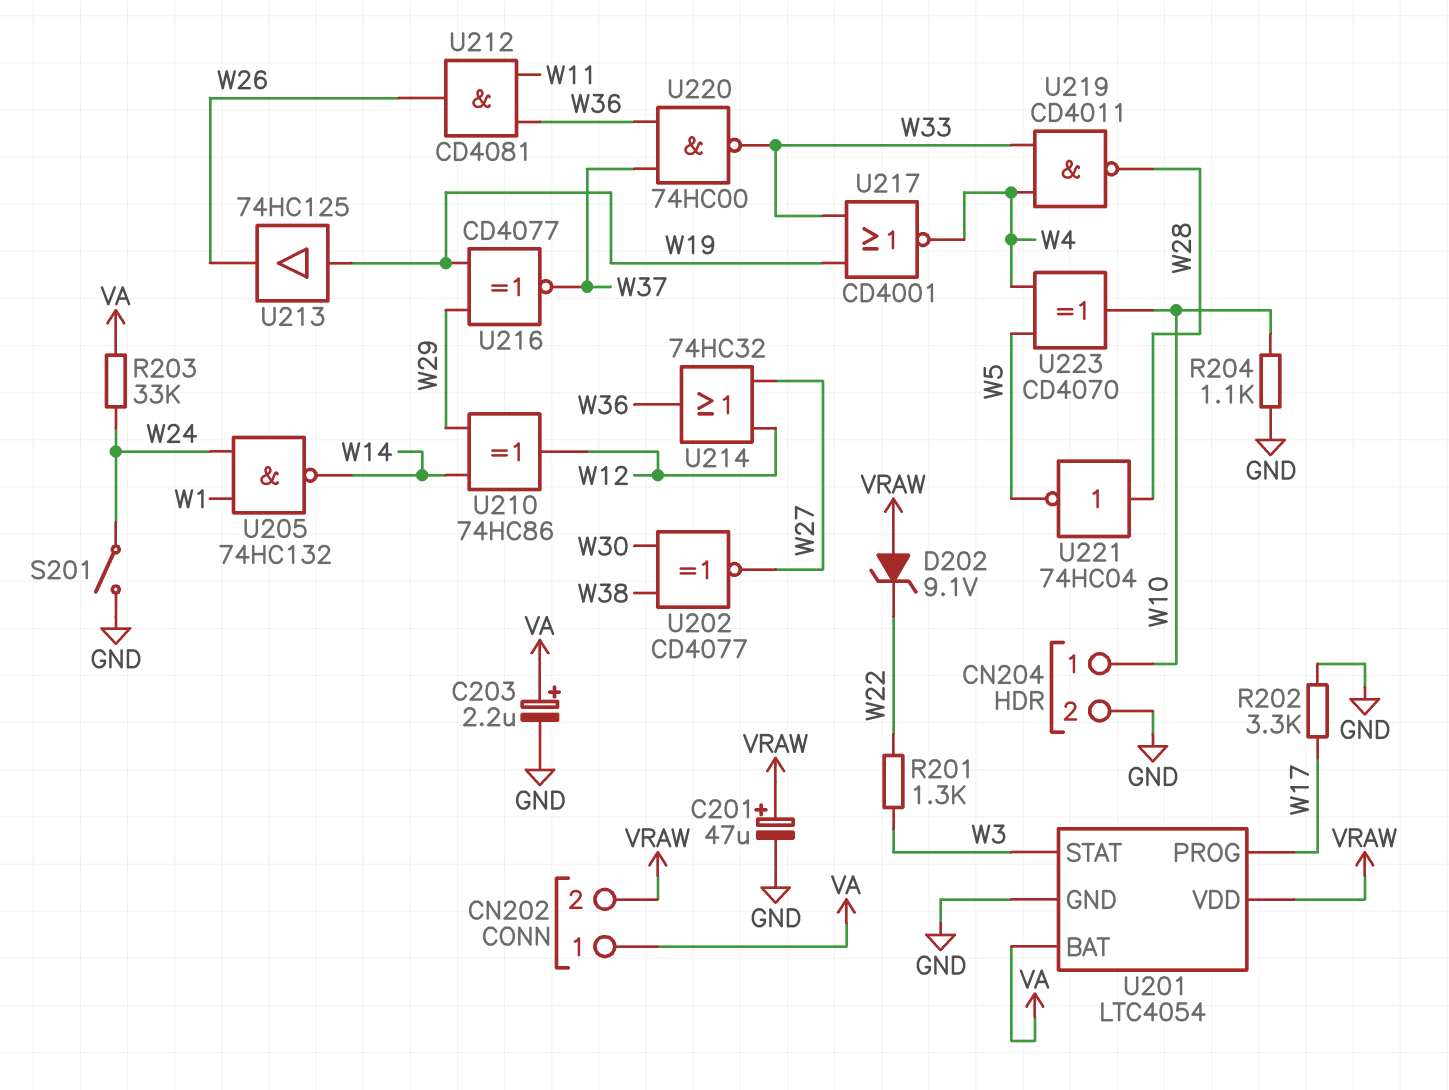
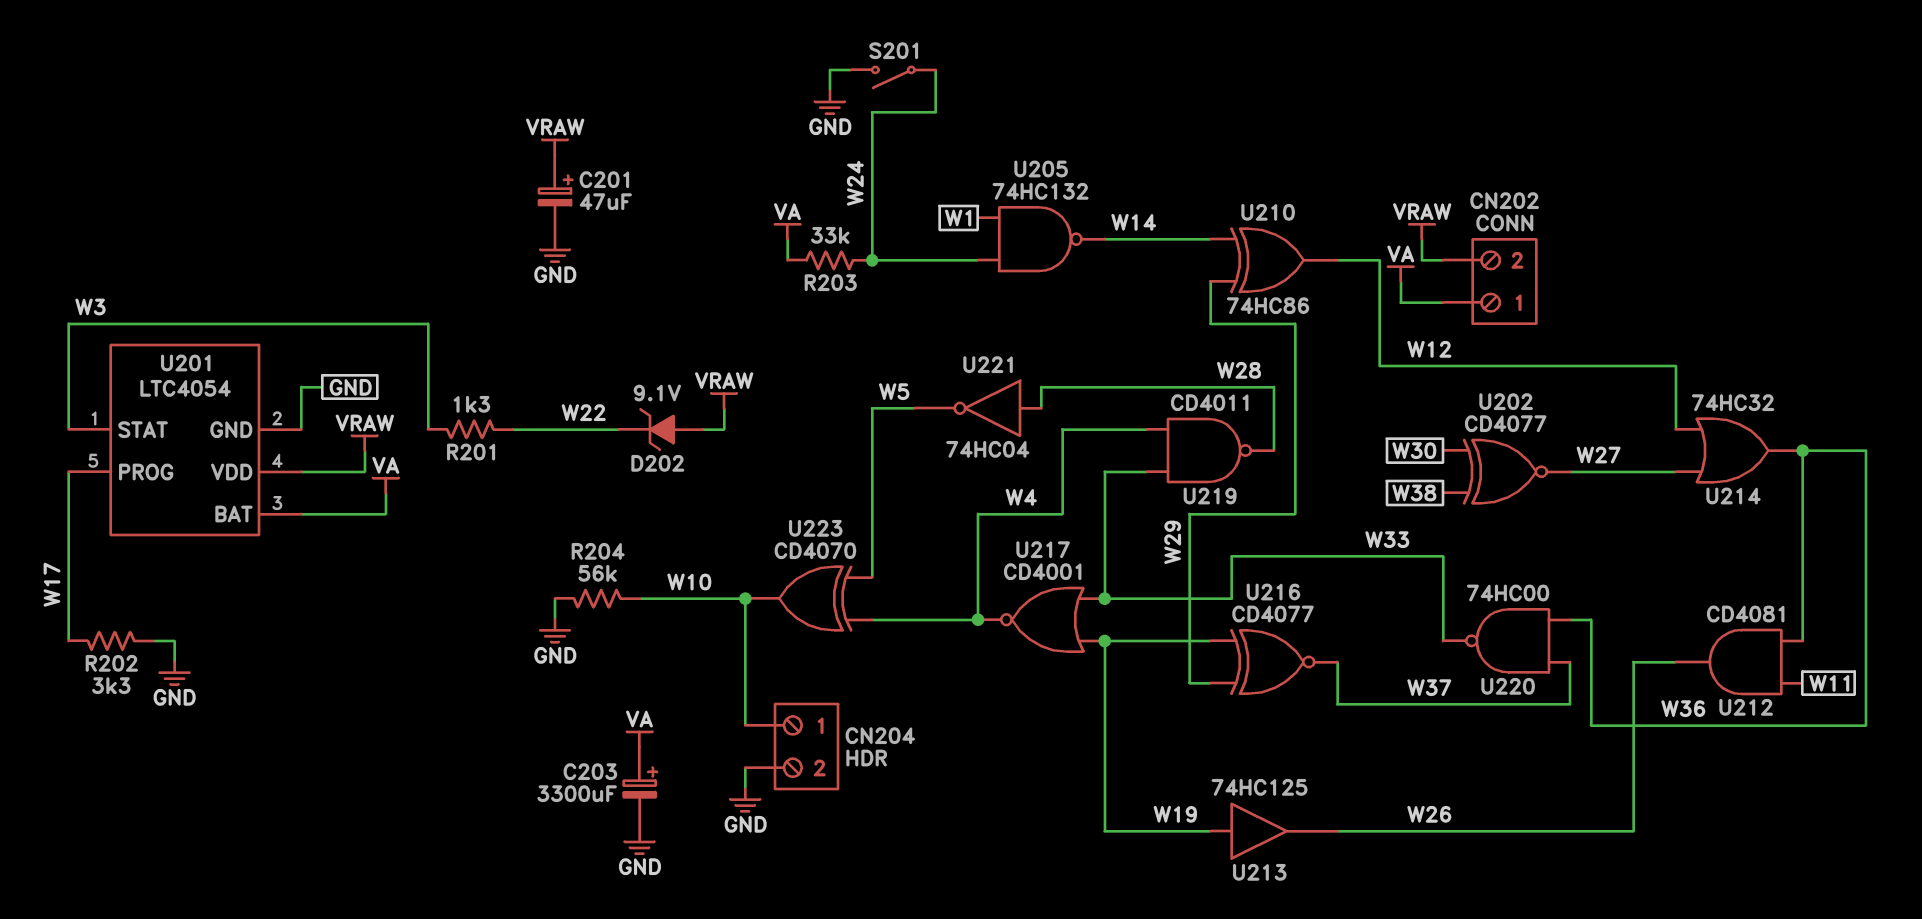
C203: 2.2uF (plus VA, minus GND) -> 3300uF (plus VA, minus GND)
R204: 1.1k (GND, W10) -> 56k (GND, W10)

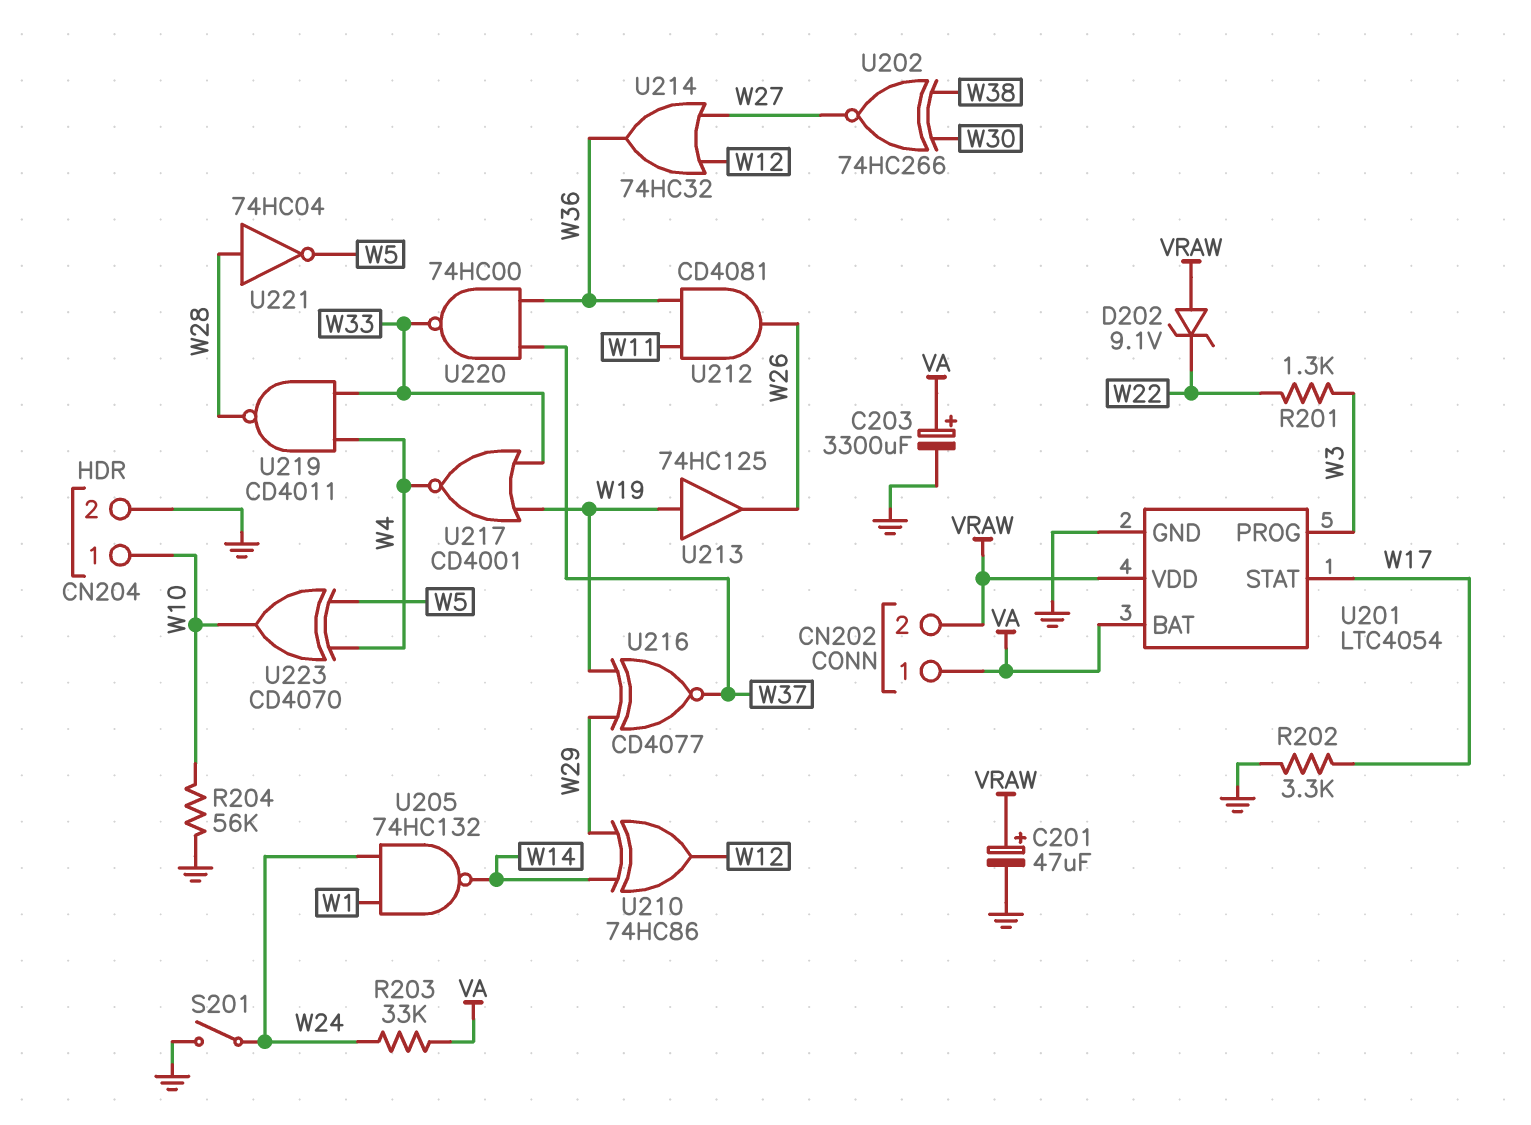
U201 pin PROG: W17 -> W3
U201 pin STAT: W3 -> W17
U202: XNOR CD4077 (in W30, in W38, out W27) -> XNOR 74HC266 (in W30, in W38, out W27)

